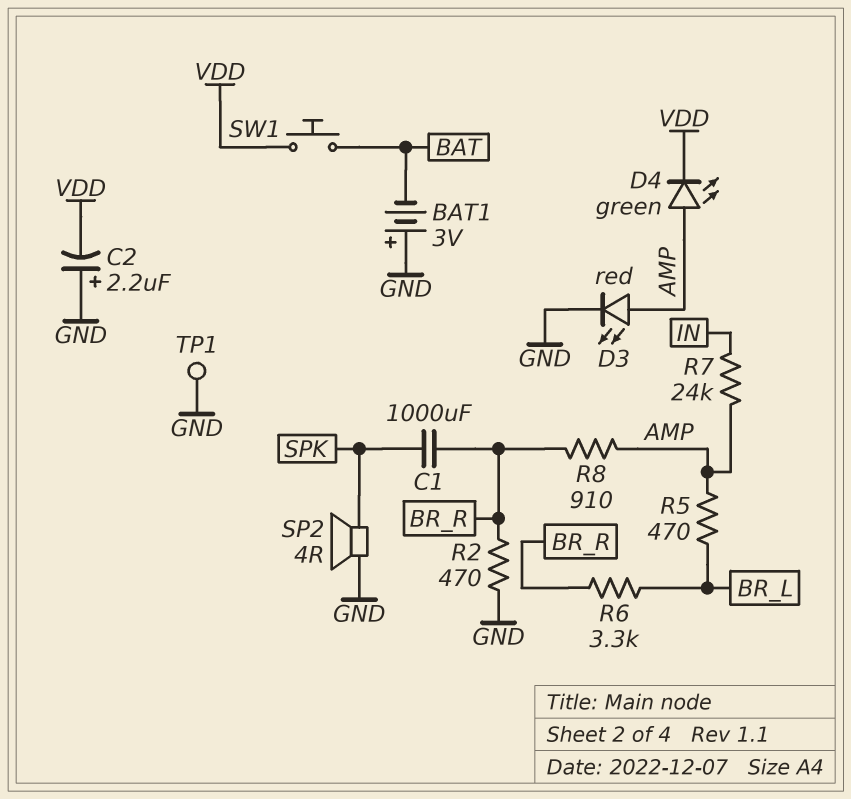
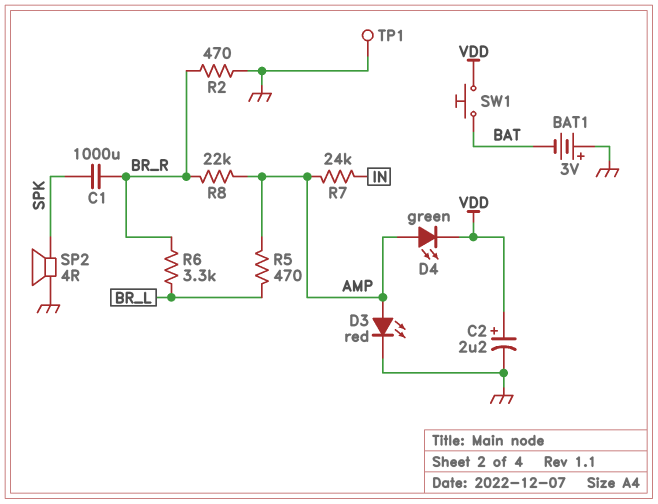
C2: 2.2uF (plus GND, minus VDD) -> 2.2uF (plus VDD, minus GND)
R8: 910 (AMP, BR_R) -> 22k (AMP, BR_R)

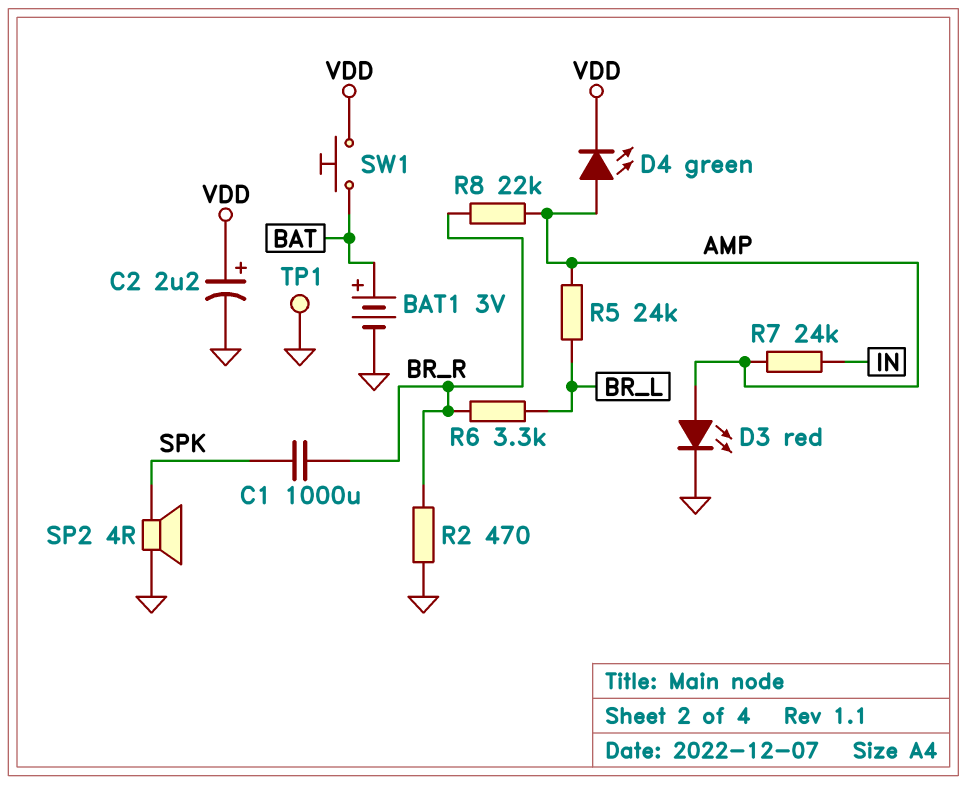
BAT1: 3V (plus GND, minus BAT) -> 3V (plus BAT, minus GND)
R5: 470 (AMP, BR_L) -> 24k (AMP, BR_L)

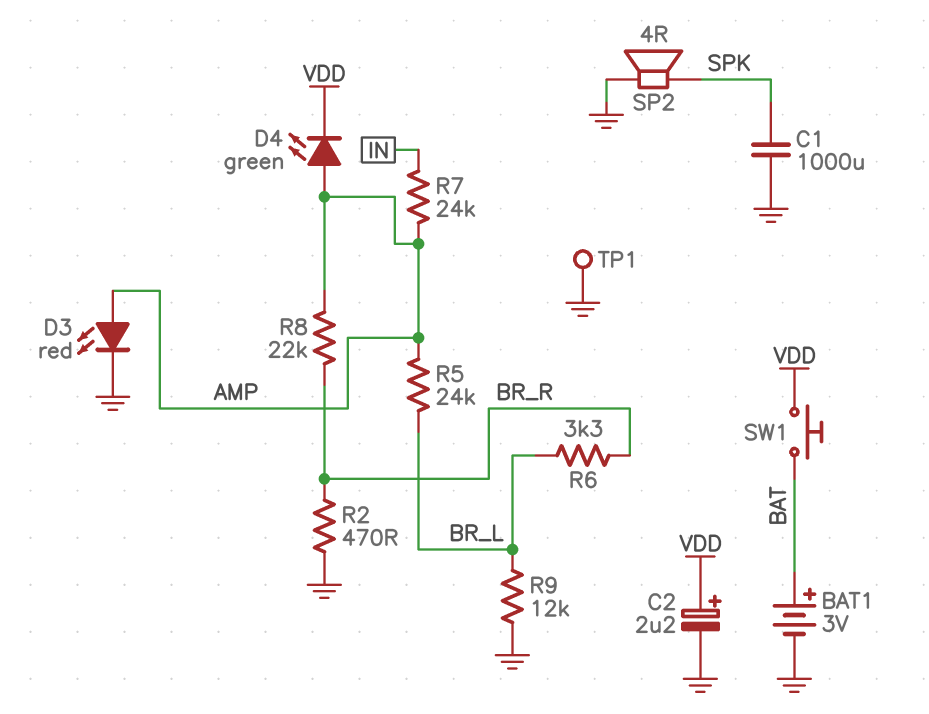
C1: 1000uF (BR_R, SPK) -> 1000uF (GND, SPK)
R9: none -> 12k (BR_L, GND)

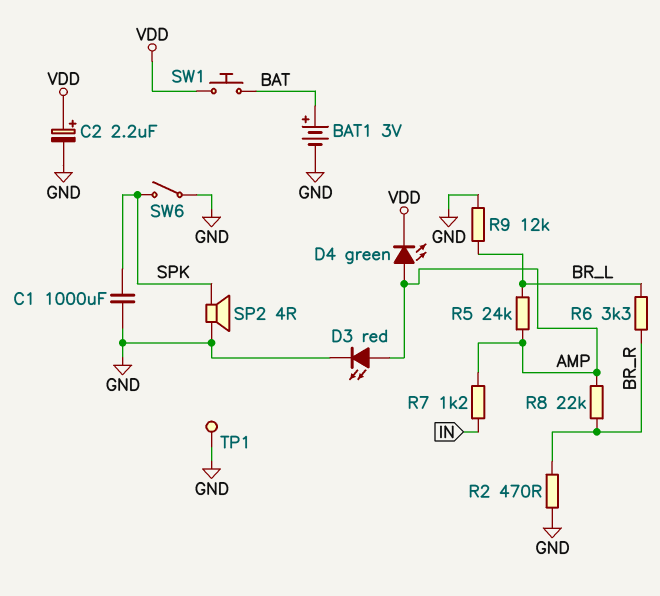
R7: 24k (AMP, IN) -> 1.2k (AMP, IN)
SW6: none -> switch (GND, SPK)

